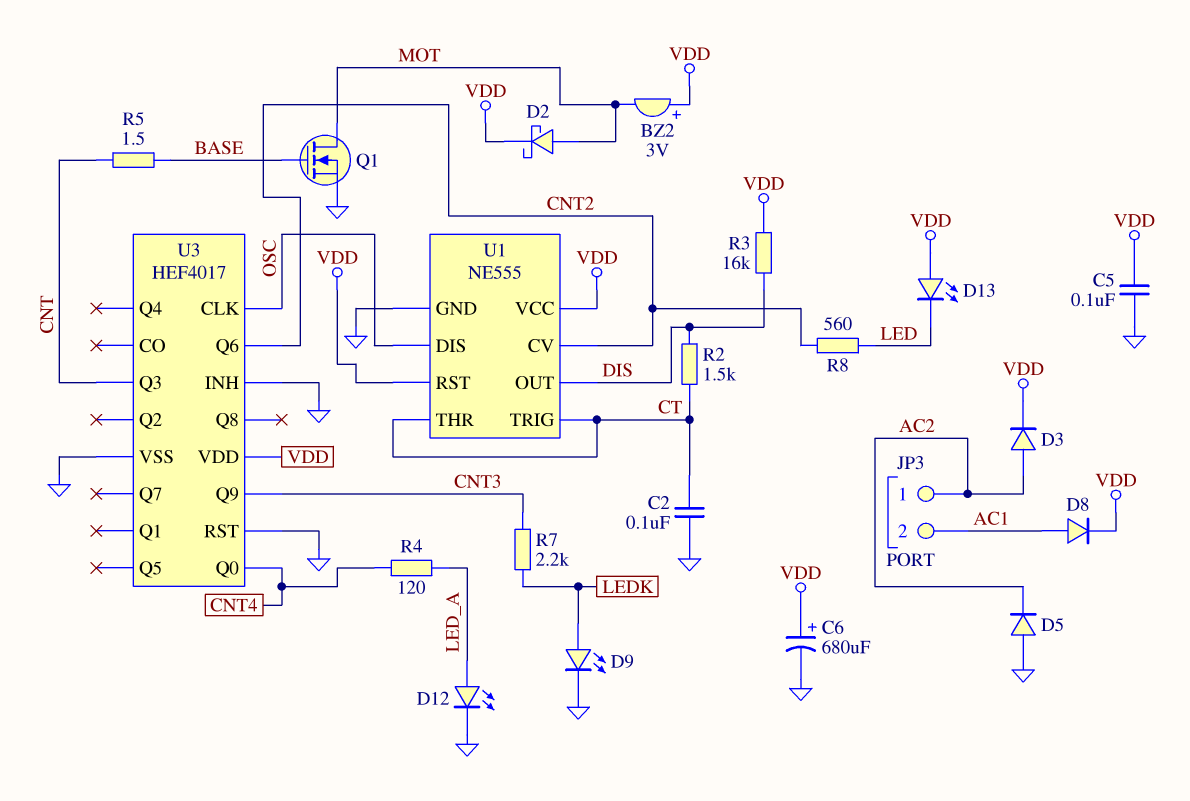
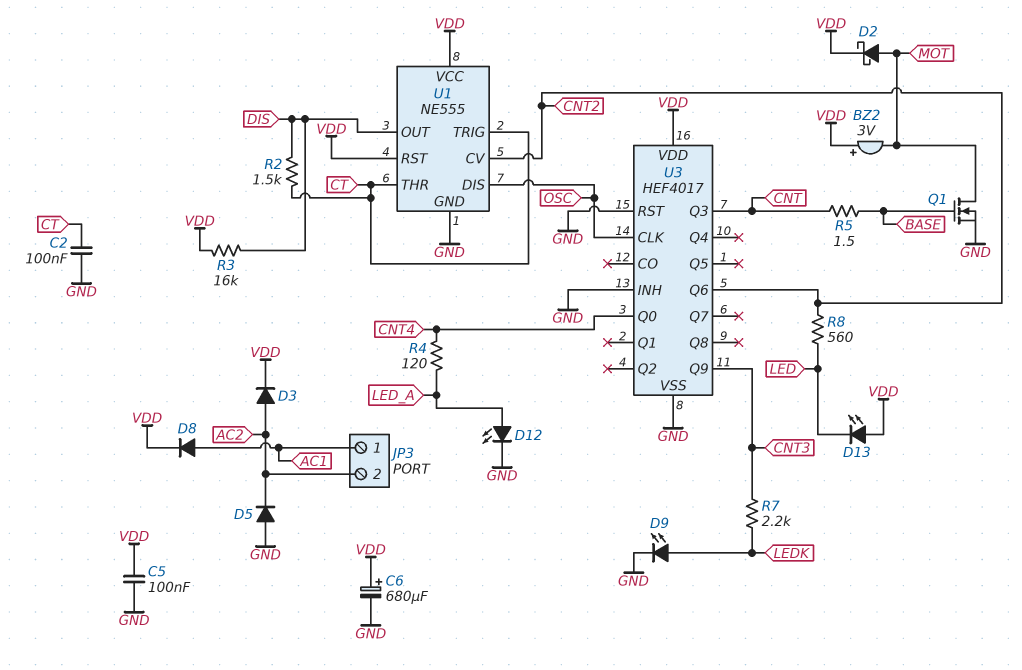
JP3 pin 1: AC2 -> AC1
JP3 pin 2: AC1 -> AC2

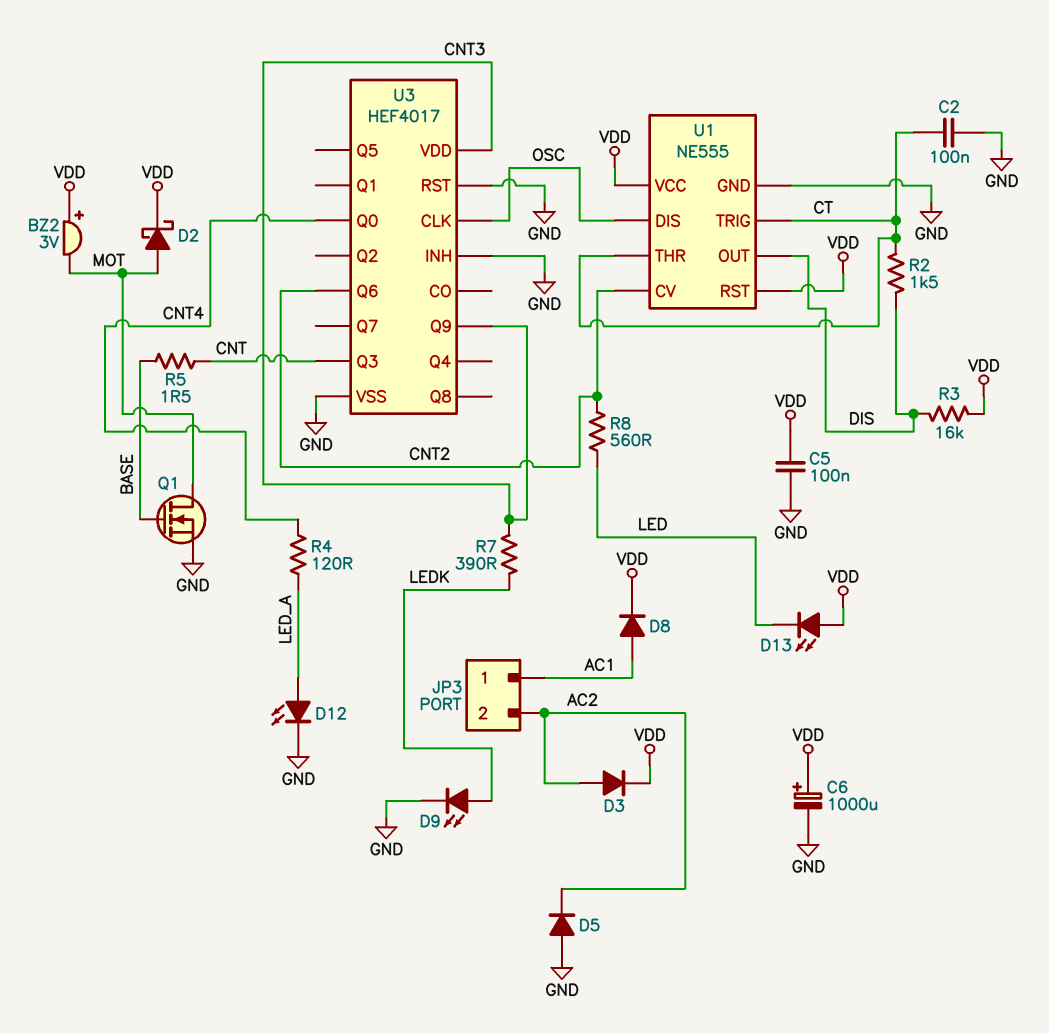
C6: 680uF (plus VDD, minus GND) -> 1000uF (plus VDD, minus GND)
R7: 2.2k (CNT3, LEDK) -> 390 (CNT3, LEDK)
U3 pin VDD: VDD -> CNT3

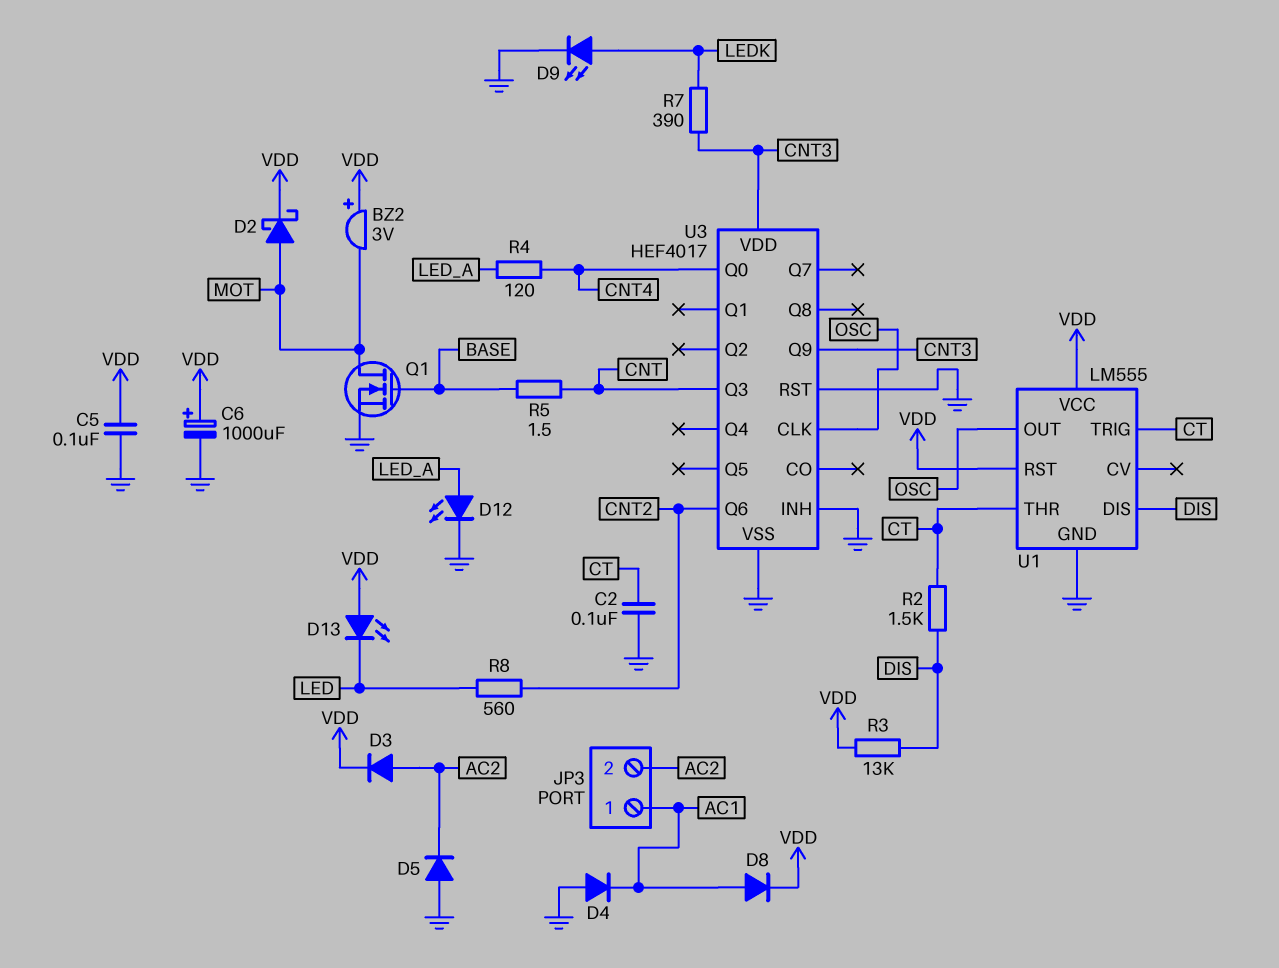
D4: none -> diode (A GND, K AC1)
R3: 16k (DIS, VDD) -> 13k (DIS, VDD)
U1: NE555 -> LM555
U1 pin CV: CNT2 -> none
U1 pin DIS: OSC -> DIS
U1 pin OUT: DIS -> OSC

